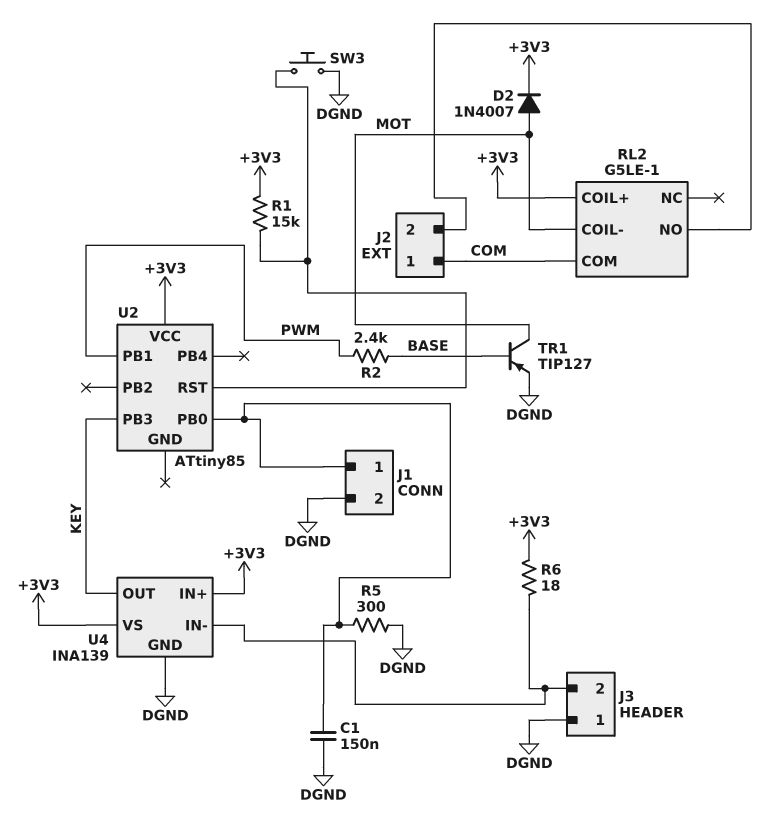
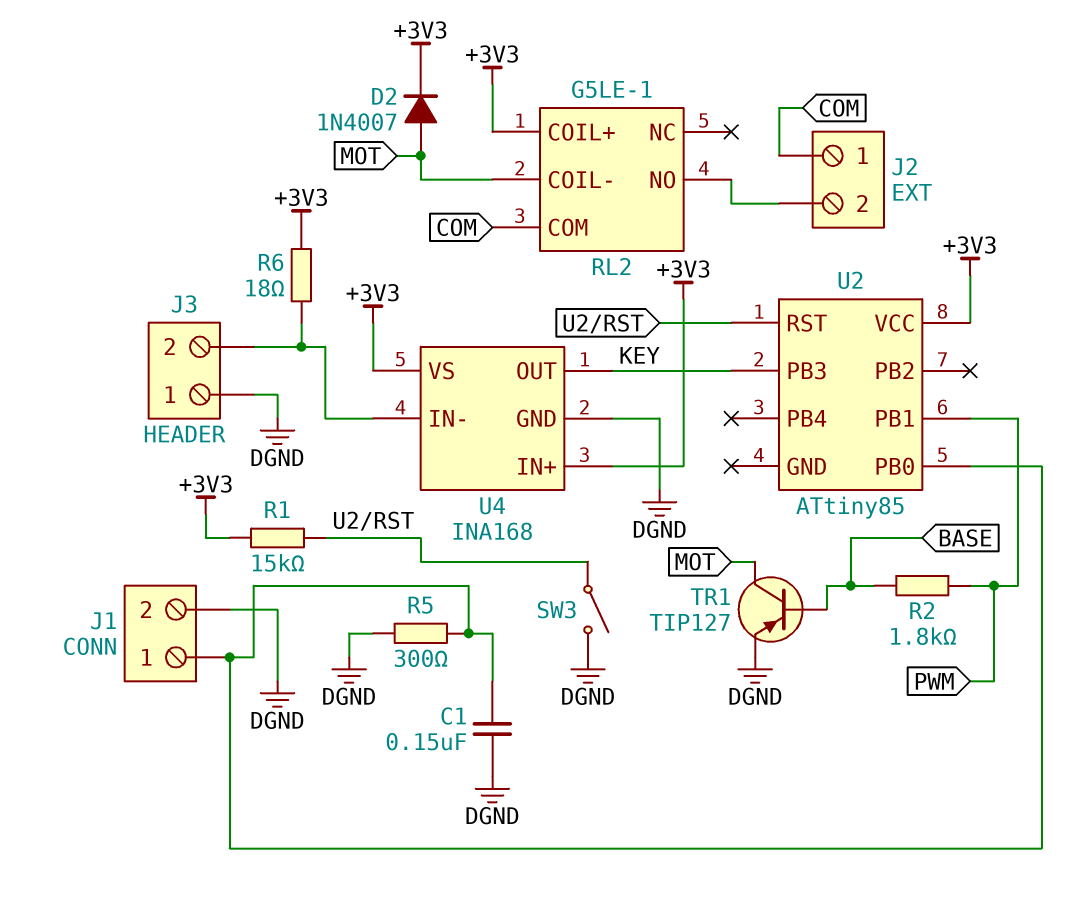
R2: 2.4k (BASE, PWM) -> 1.8k (BASE, PWM)
SW3: button (DGND, U2/RST) -> switch (DGND, U2/RST)
U4: INA139 -> INA168

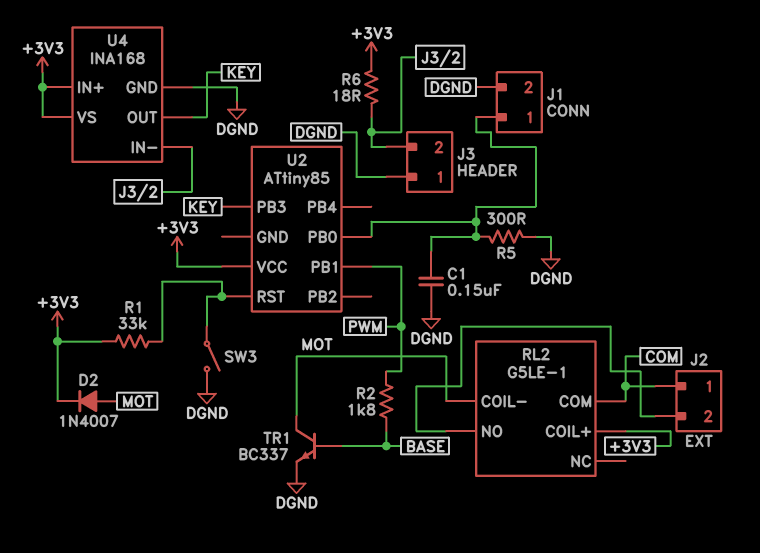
R1: 15k (+3V3, U2/RST) -> 33k (+3V3, U2/RST)
TR1: PNP TIP127 (B BASE, C MOT, E DGND) -> NPN BC337 (B BASE, C MOT, E DGND)

